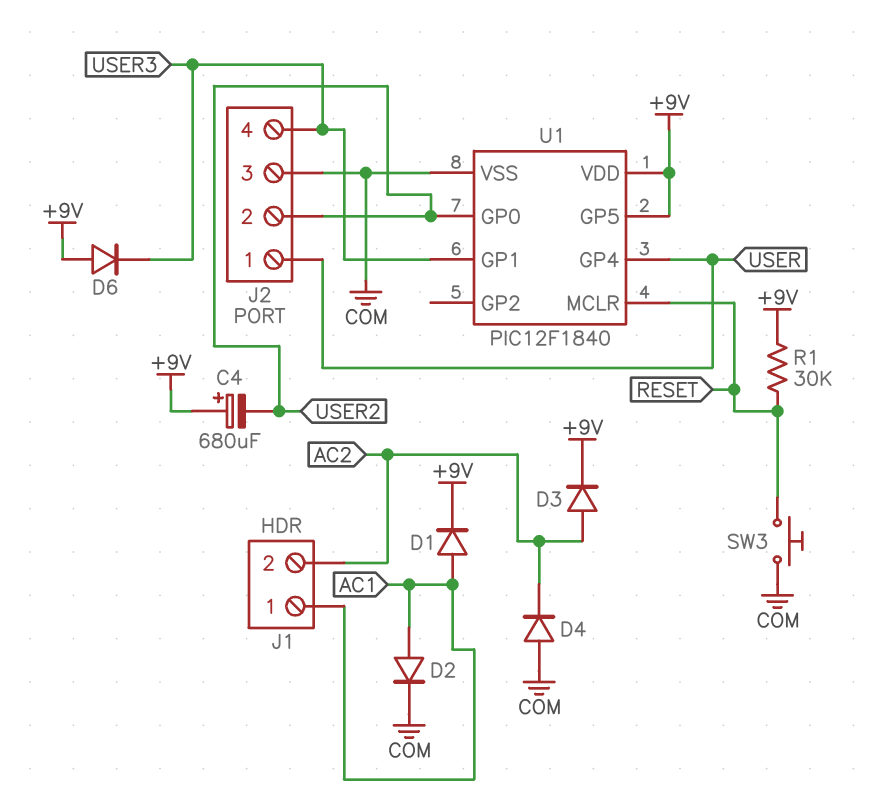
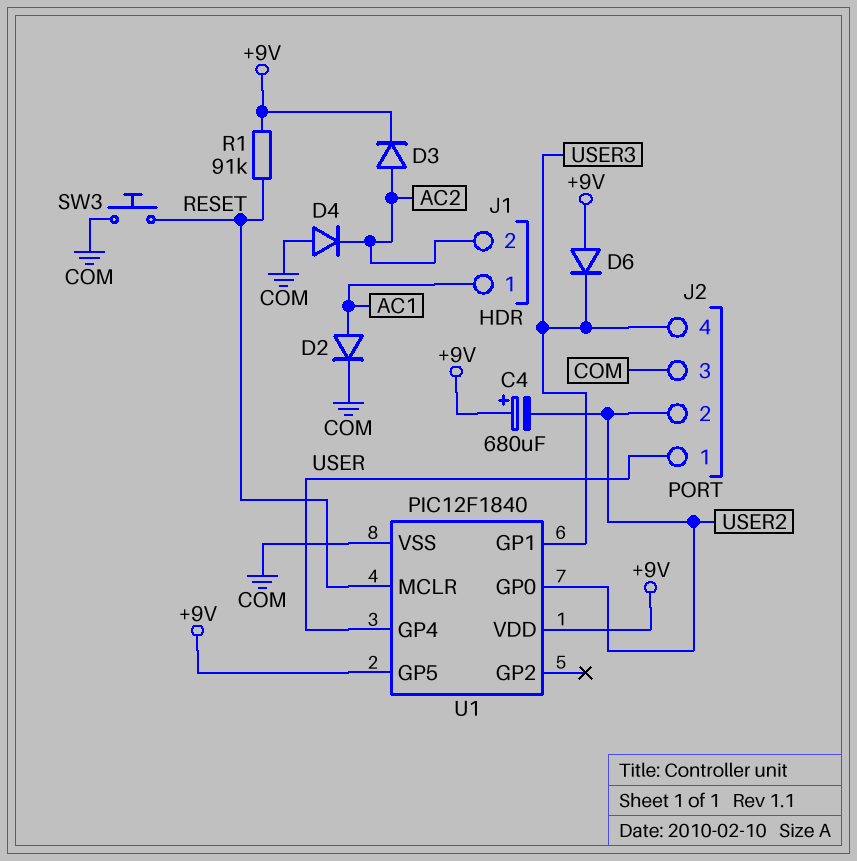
D1: diode (A AC1, K +9V) -> none
R1: 30k (+9V, RESET) -> 91k (+9V, RESET)

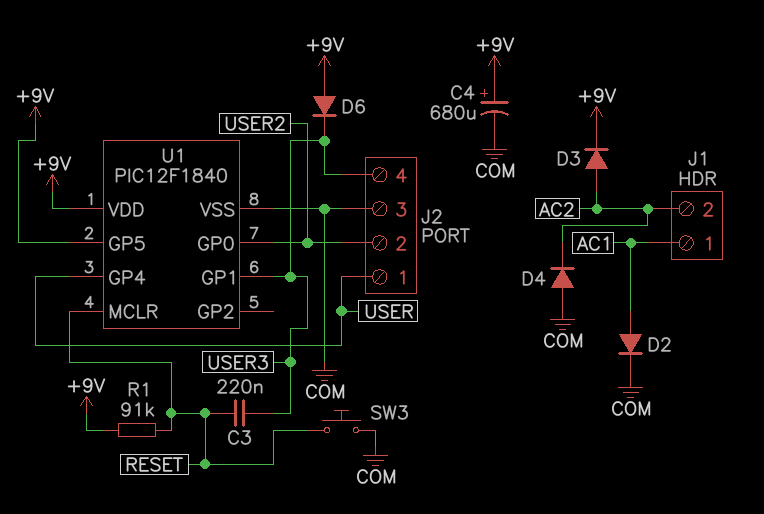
C3: none -> 220nF (RESET, USER3)
C4: 680uF (plus +9V, minus USER2) -> 680uF (plus +9V, minus COM)

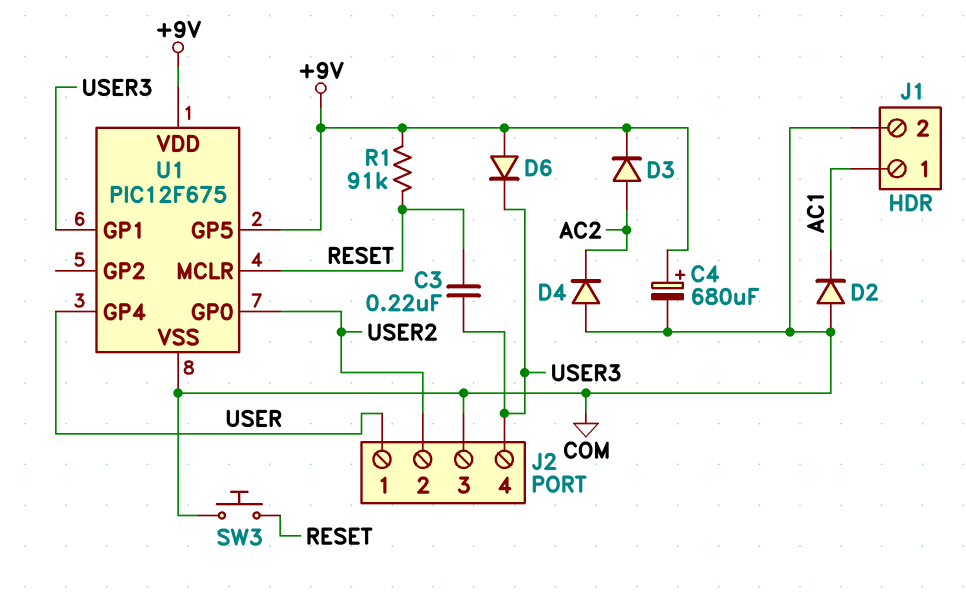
D2: diode (A AC1, K COM) -> diode (A COM, K AC1)
J1 pin 2: AC2 -> COM
U1: PIC12F1840 -> PIC12F675

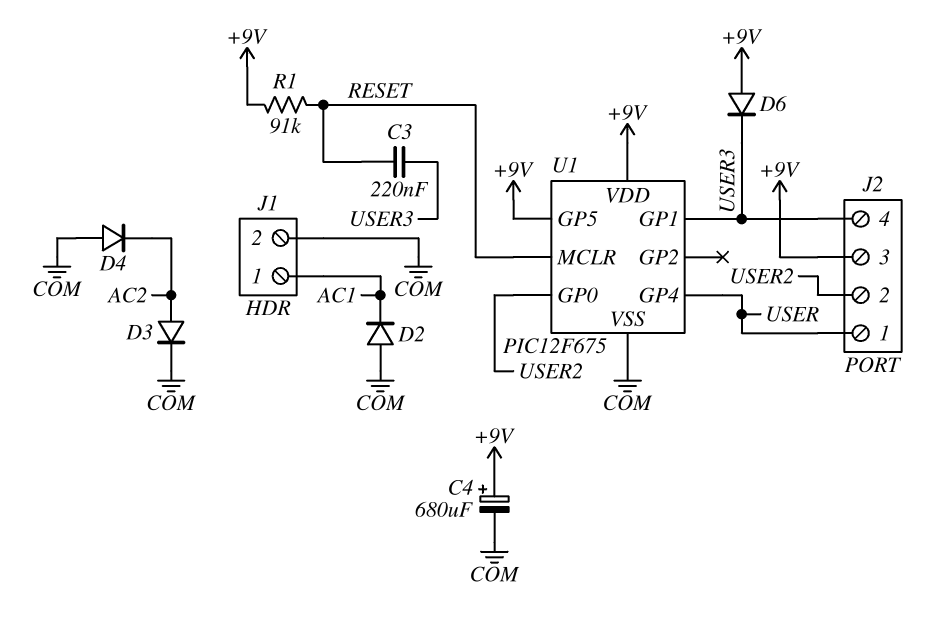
D3: diode (A AC2, K +9V) -> diode (A AC2, K COM)
J2 pin 3: COM -> +9V
SW3: button (COM, RESET) -> none

